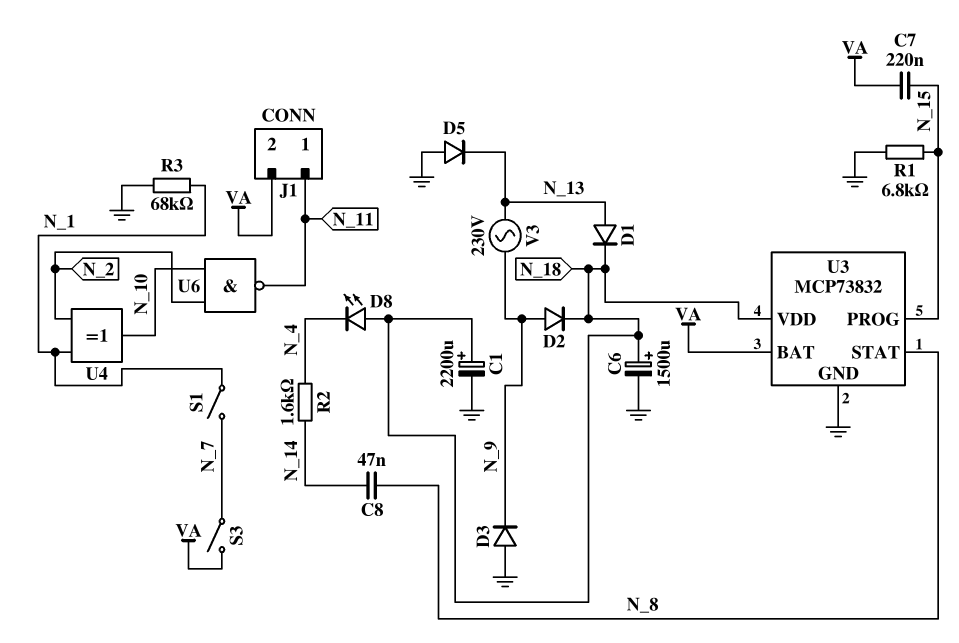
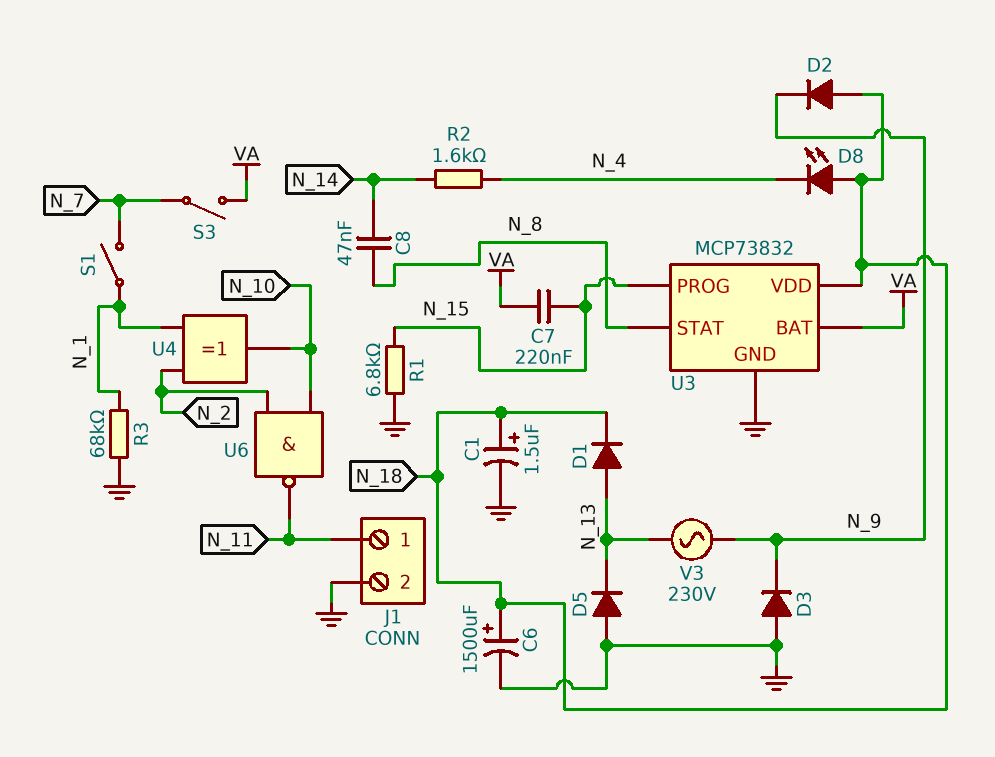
C1: 2200uF (plus N_18, minus GND) -> 1.5uF (plus N_18, minus GND)
D2: diode (A N_9, K N_18) -> diode (A N_18, K N_9)
J1 pin 2: VA -> GND

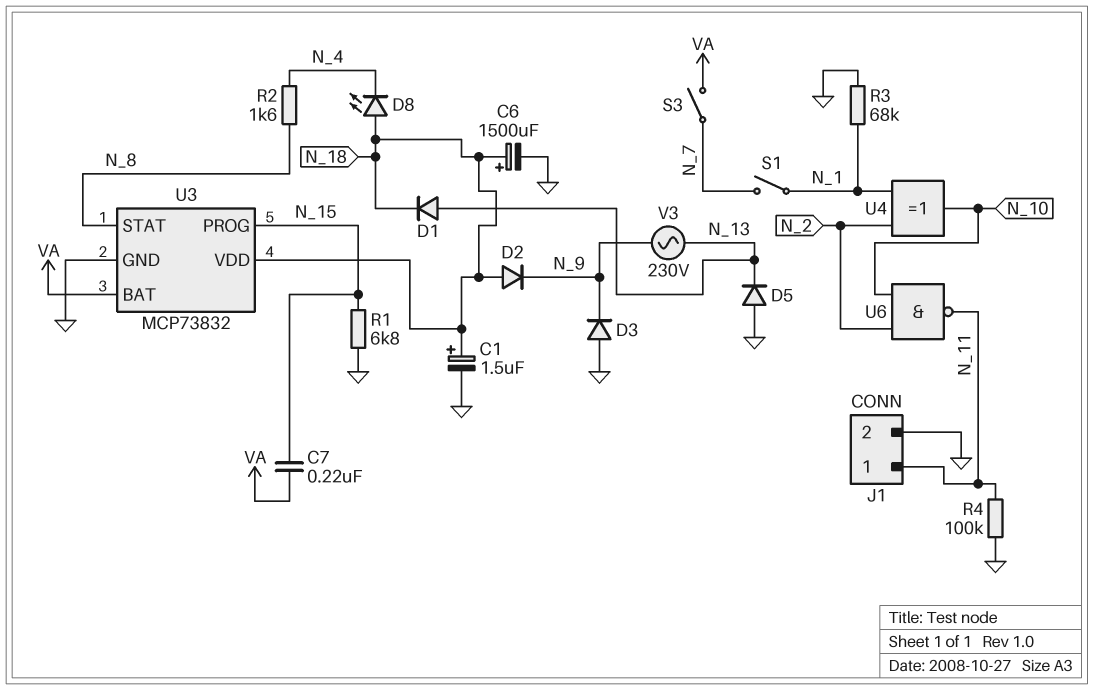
C8: 47nF (N_8, N_14) -> none
R2: 1.6k (N_4, N_14) -> 1.6k (N_4, N_8)
R4: none -> 100k (GND, N_11)

